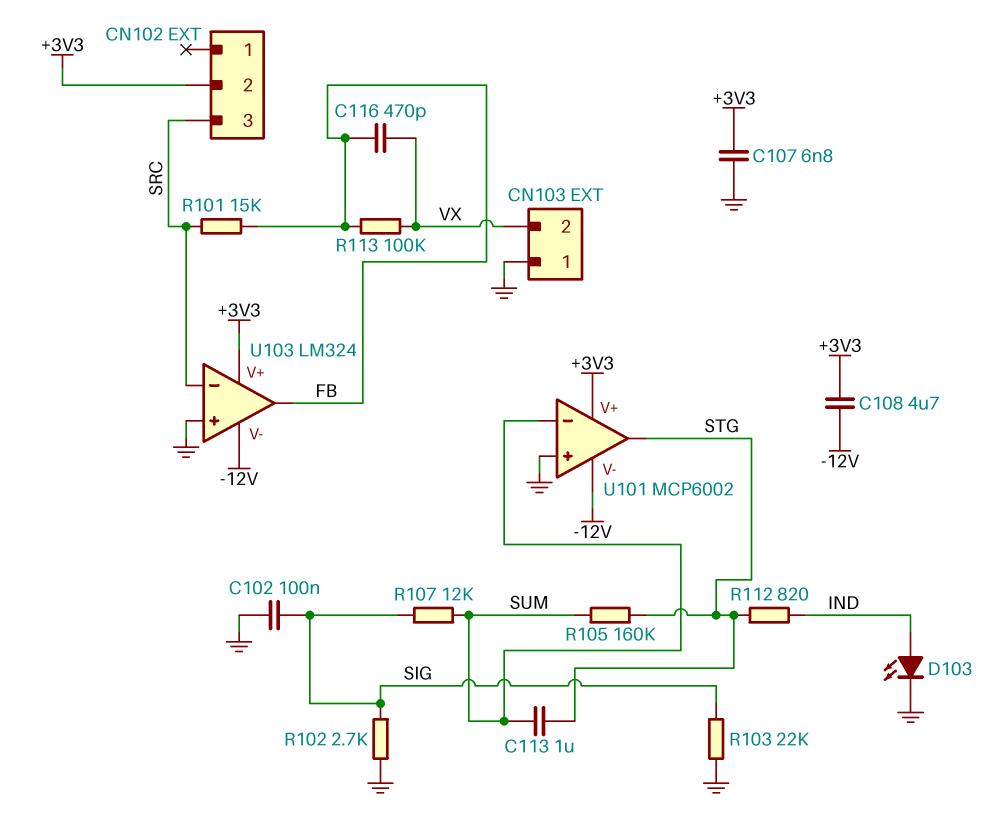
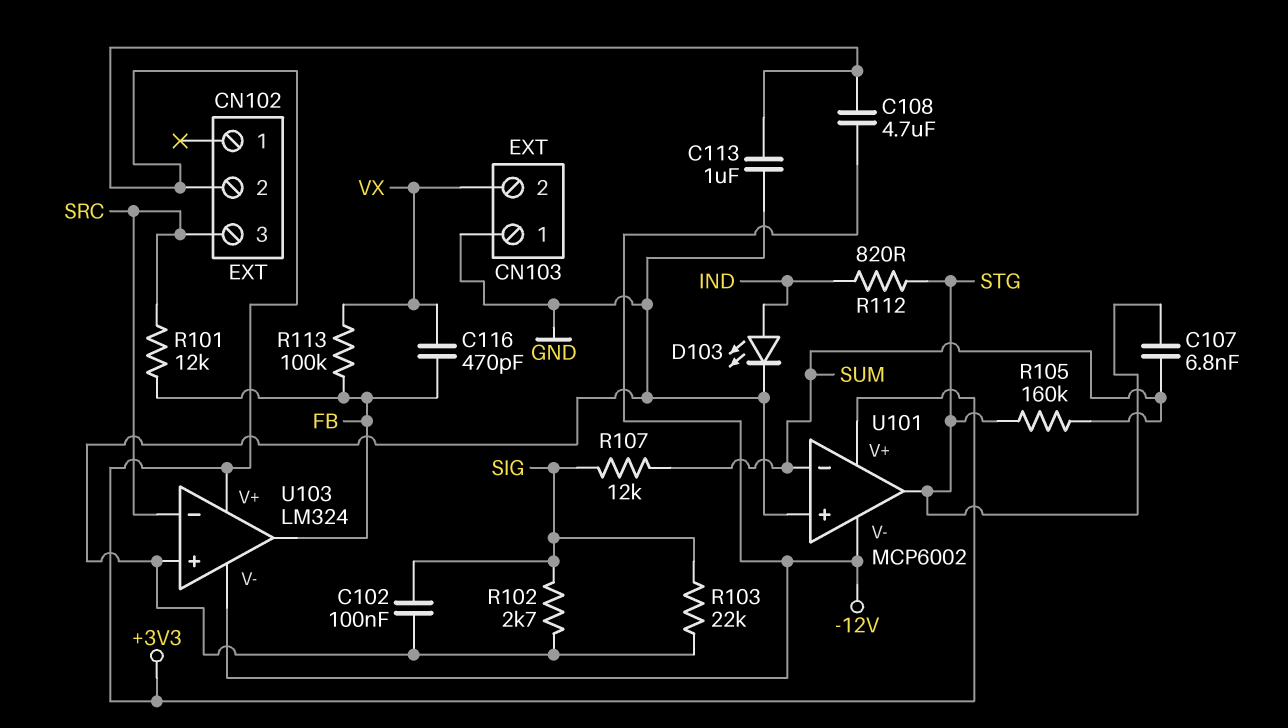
C107: 6.8nF (+3V3, GND) -> 6.8nF (STG, SUM)
C113: 1uF (STG, SUM) -> 1uF (+3V3, GND)
R101: 15k (FB, SRC) -> 12k (FB, SRC)

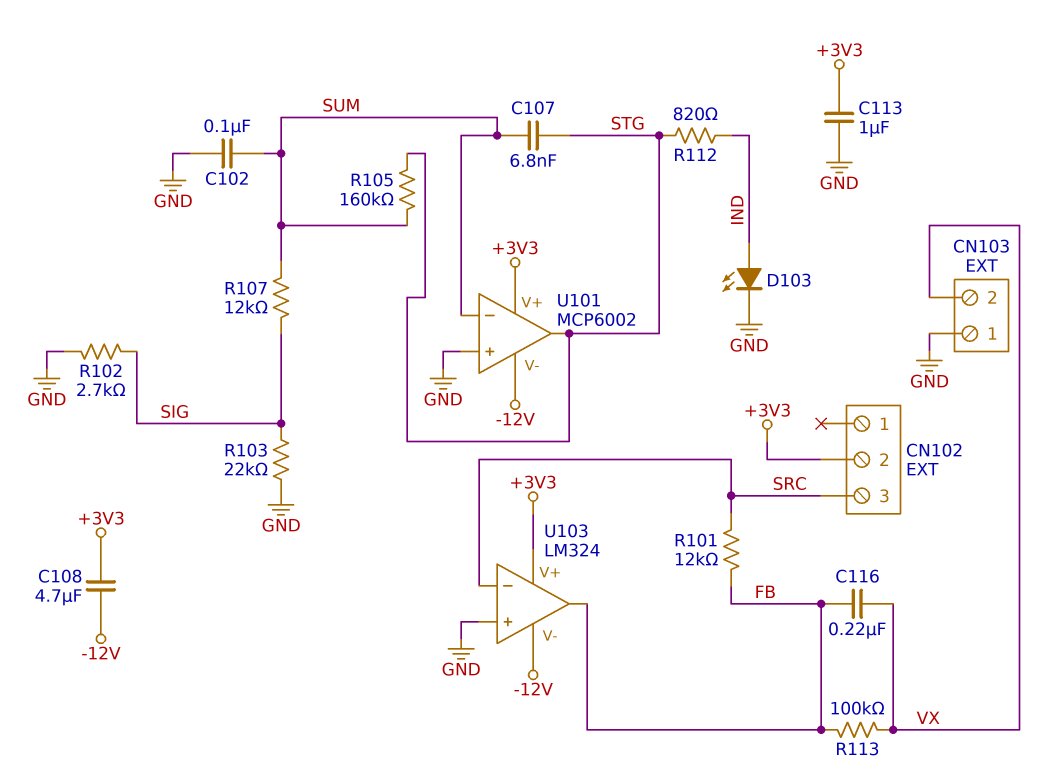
C102: 100nF (GND, SIG) -> 100nF (GND, SUM)
C116: 470pF (FB, VX) -> 220nF (FB, VX)

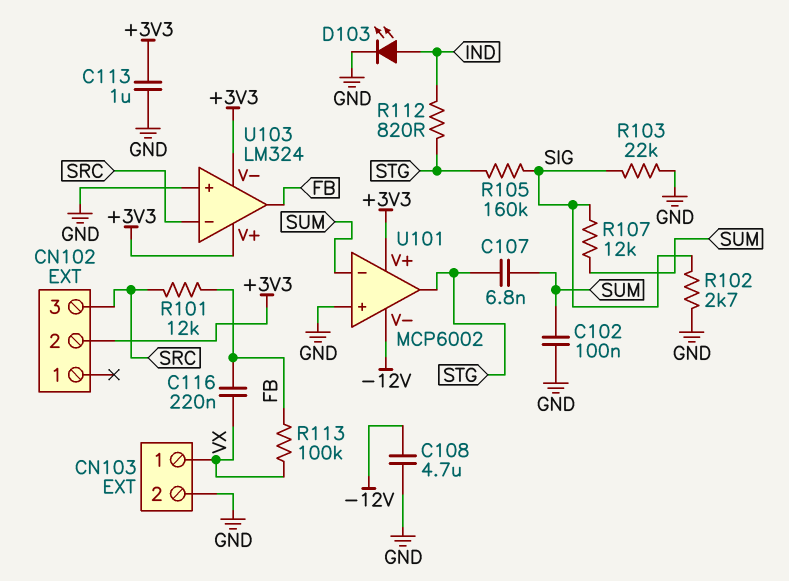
C108: 4.7uF (+3V3, -12V) -> 4.7uF (-12V, GND)
CN103 pin 1: GND -> VX
CN103 pin 2: VX -> GND
R105: 160k (STG, SUM) -> 160k (SIG, STG)
U103 pin V-: -12V -> +3V3

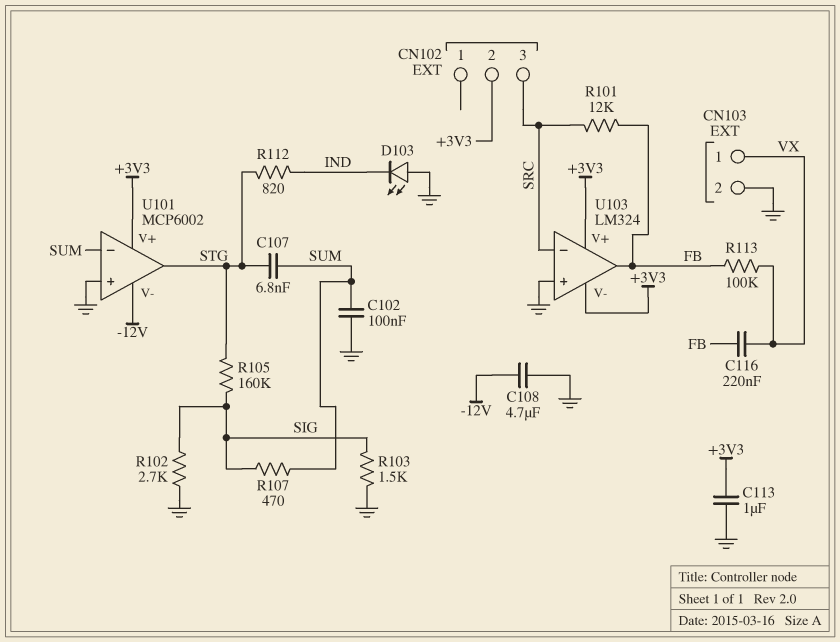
D103: LED (A IND, K GND) -> LED (A GND, K IND)
R103: 22k (GND, SIG) -> 1.5k (GND, SIG)
R107: 12k (SIG, SUM) -> 470 (SIG, SUM)

